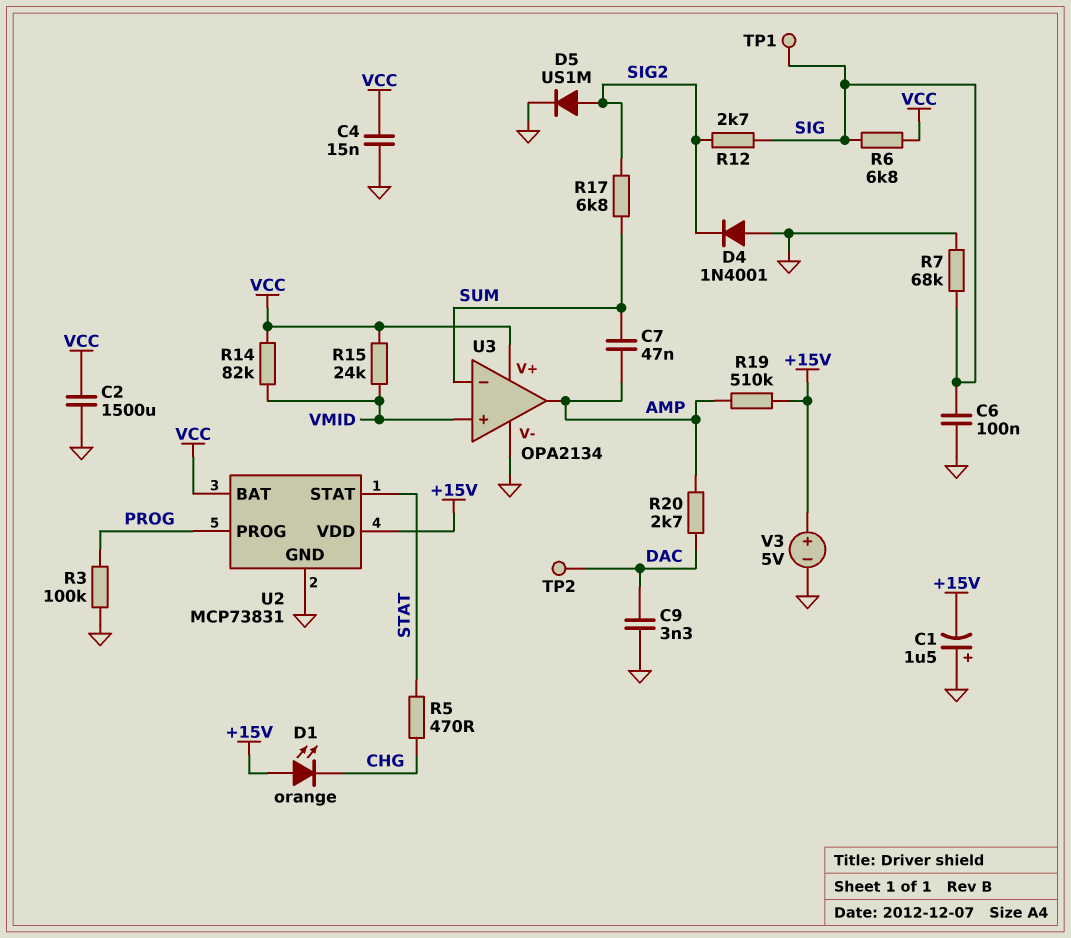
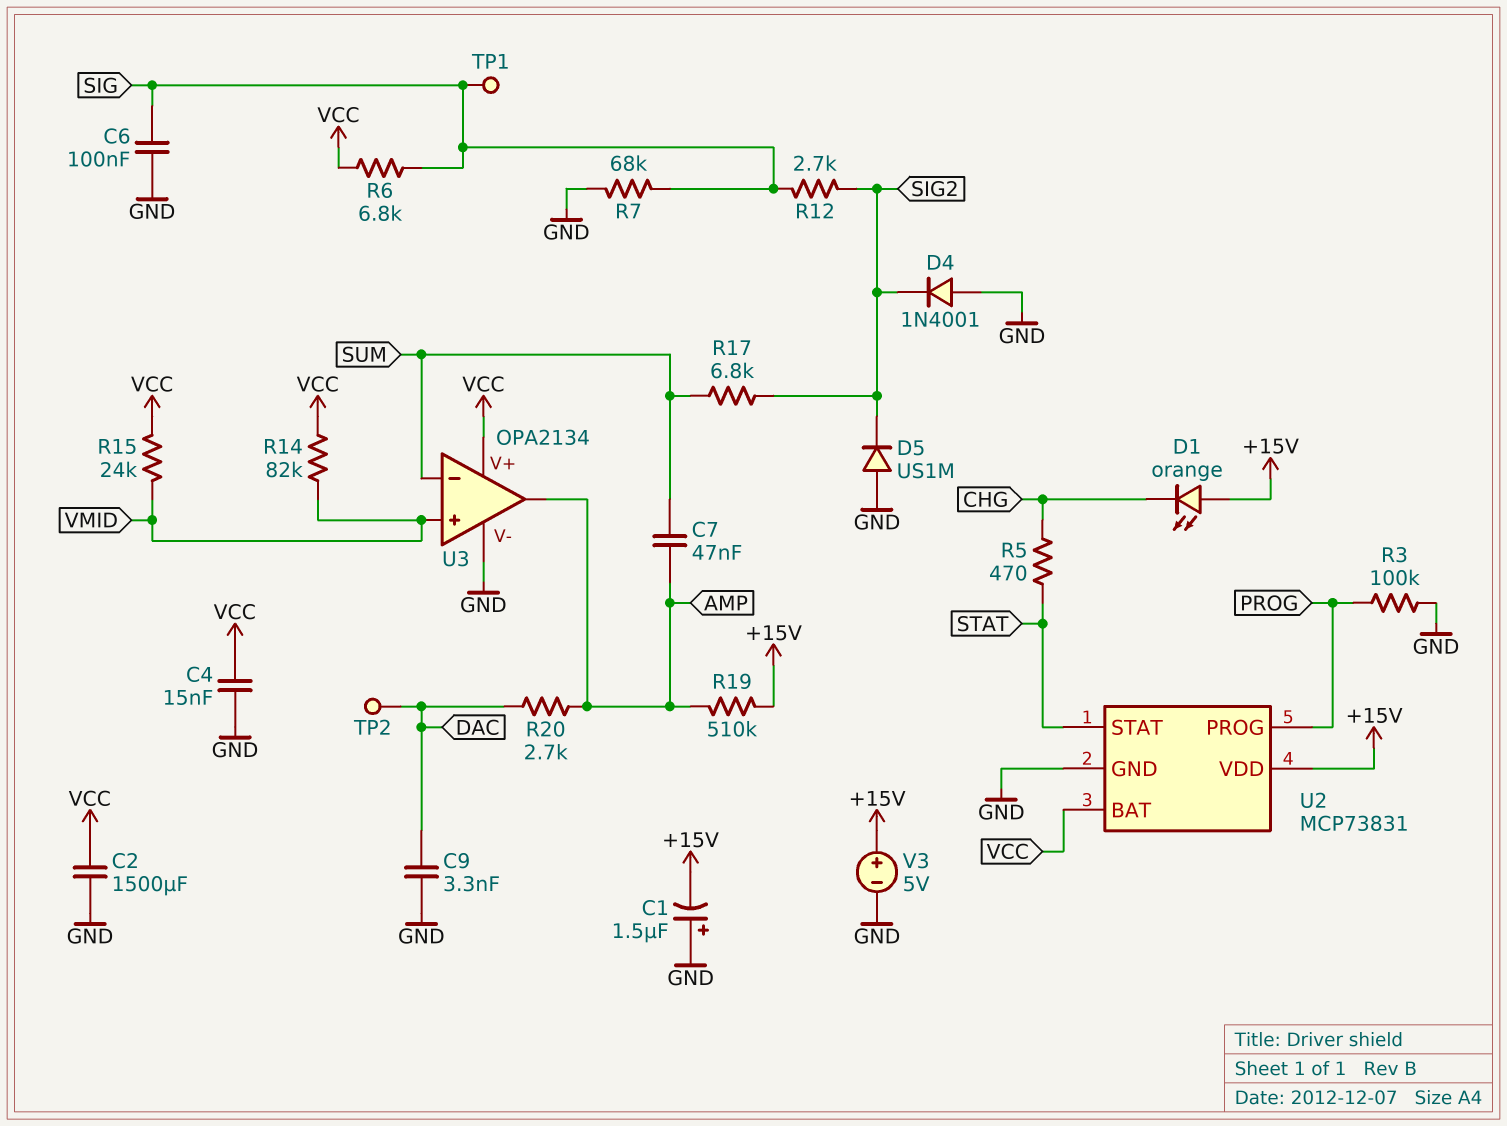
D5: diode US1M (A SIG2, K GND) -> diode US1M (A GND, K SIG2)

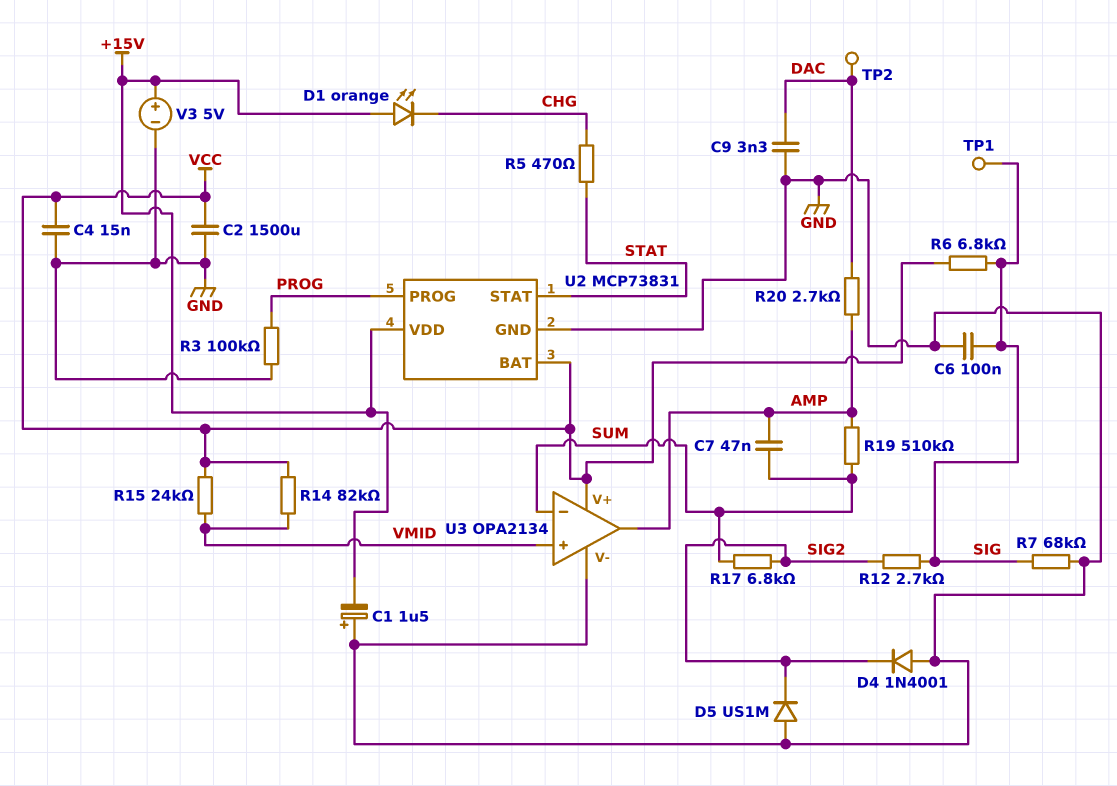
R19: 510k (+15V, AMP) -> 510k (AMP, SUM)

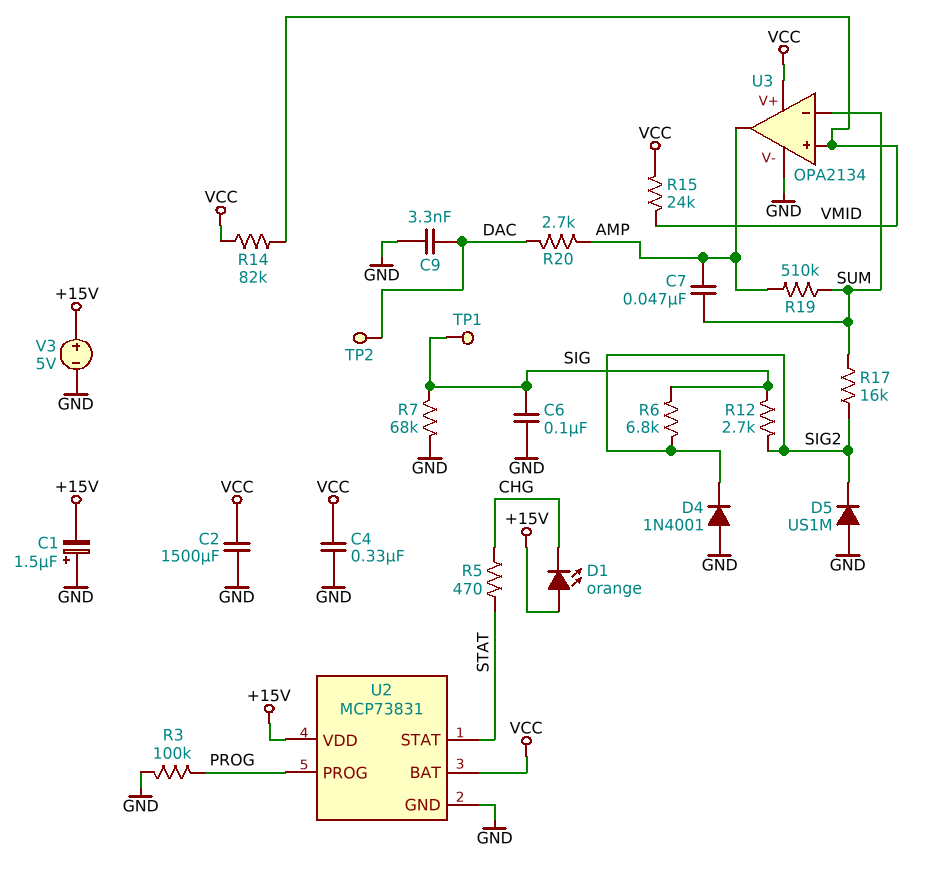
C4: 15nF (GND, VCC) -> 330nF (GND, VCC)
R6: 6.8k (SIG, VCC) -> 6.8k (SIG, SIG2)
R17: 6.8k (SIG2, SUM) -> 16k (SIG2, SUM)

